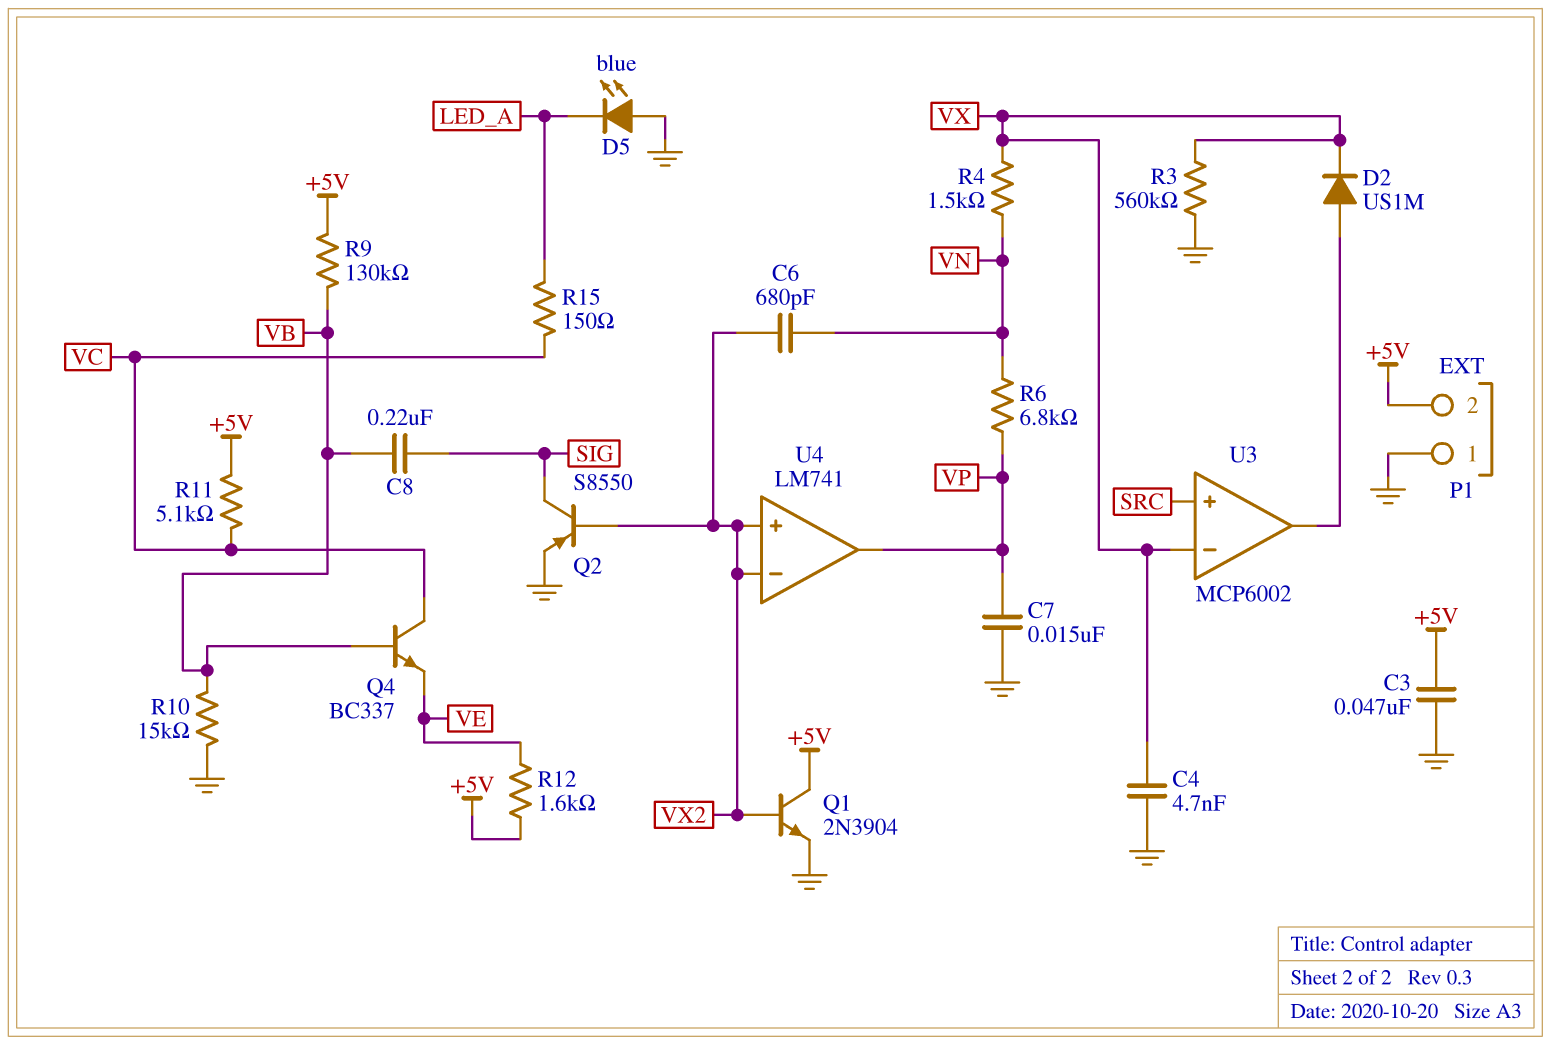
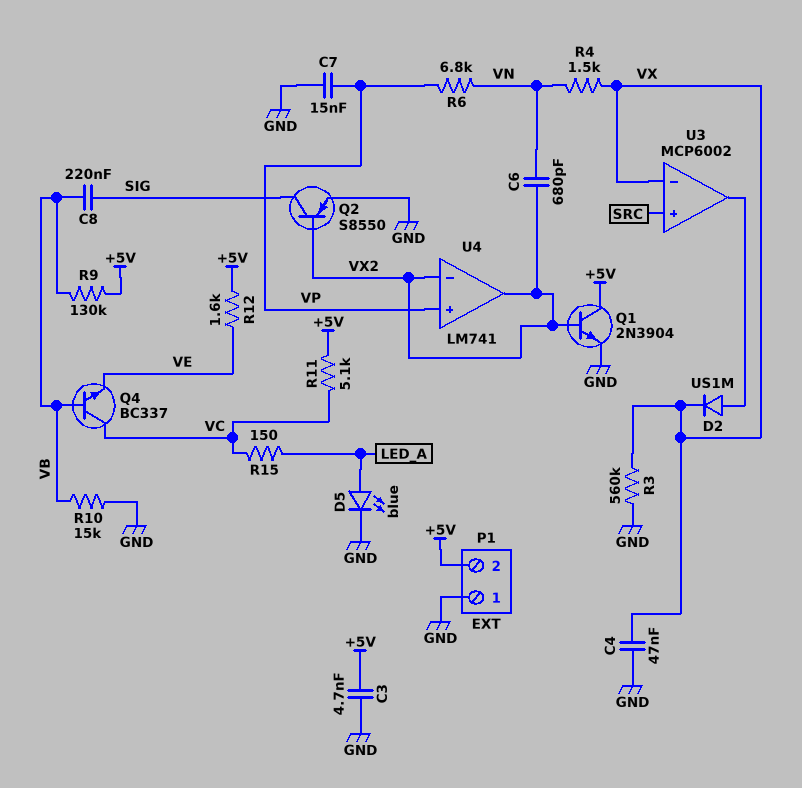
C3: 47nF (+5V, GND) -> 4.7nF (+5V, GND)
C4: 4.7nF (GND, VX) -> 47nF (GND, VX)
D5: LED blue (A GND, K LED_A) -> LED blue (A LED_A, K GND)
U4 pin in+: VX2 -> VP
U4 pin out: VP -> VX2

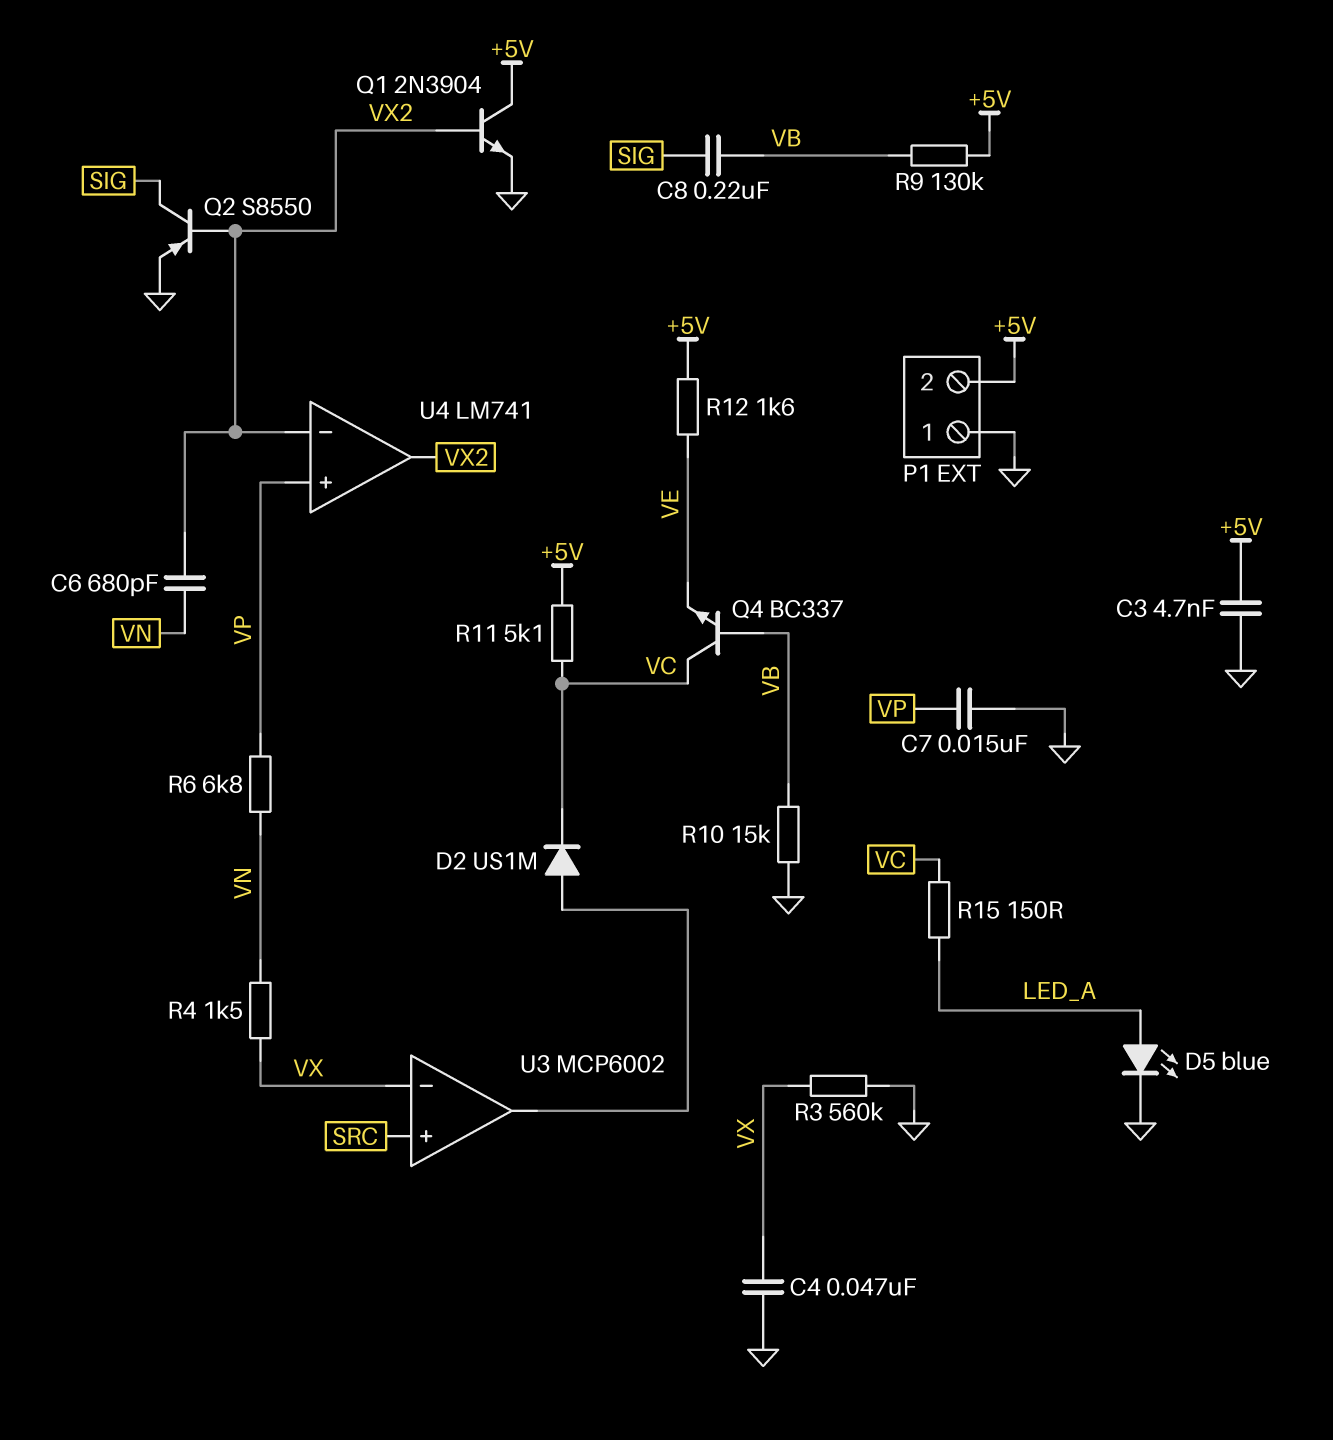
D2: diode US1M (A U3/out, K VX) -> diode US1M (A U3/out, K VC)

